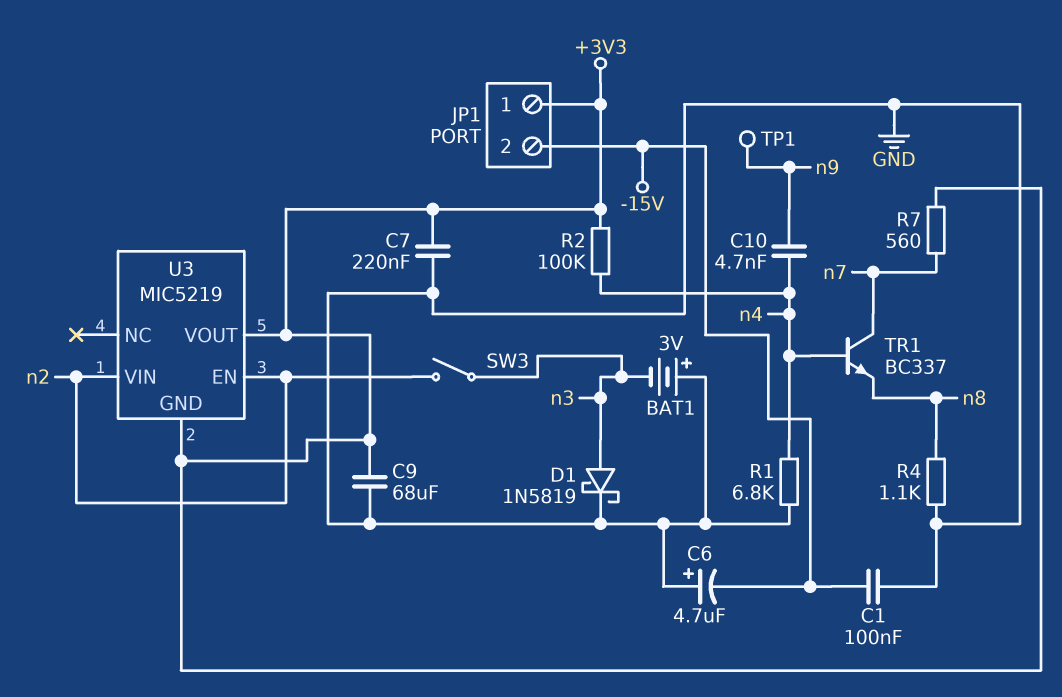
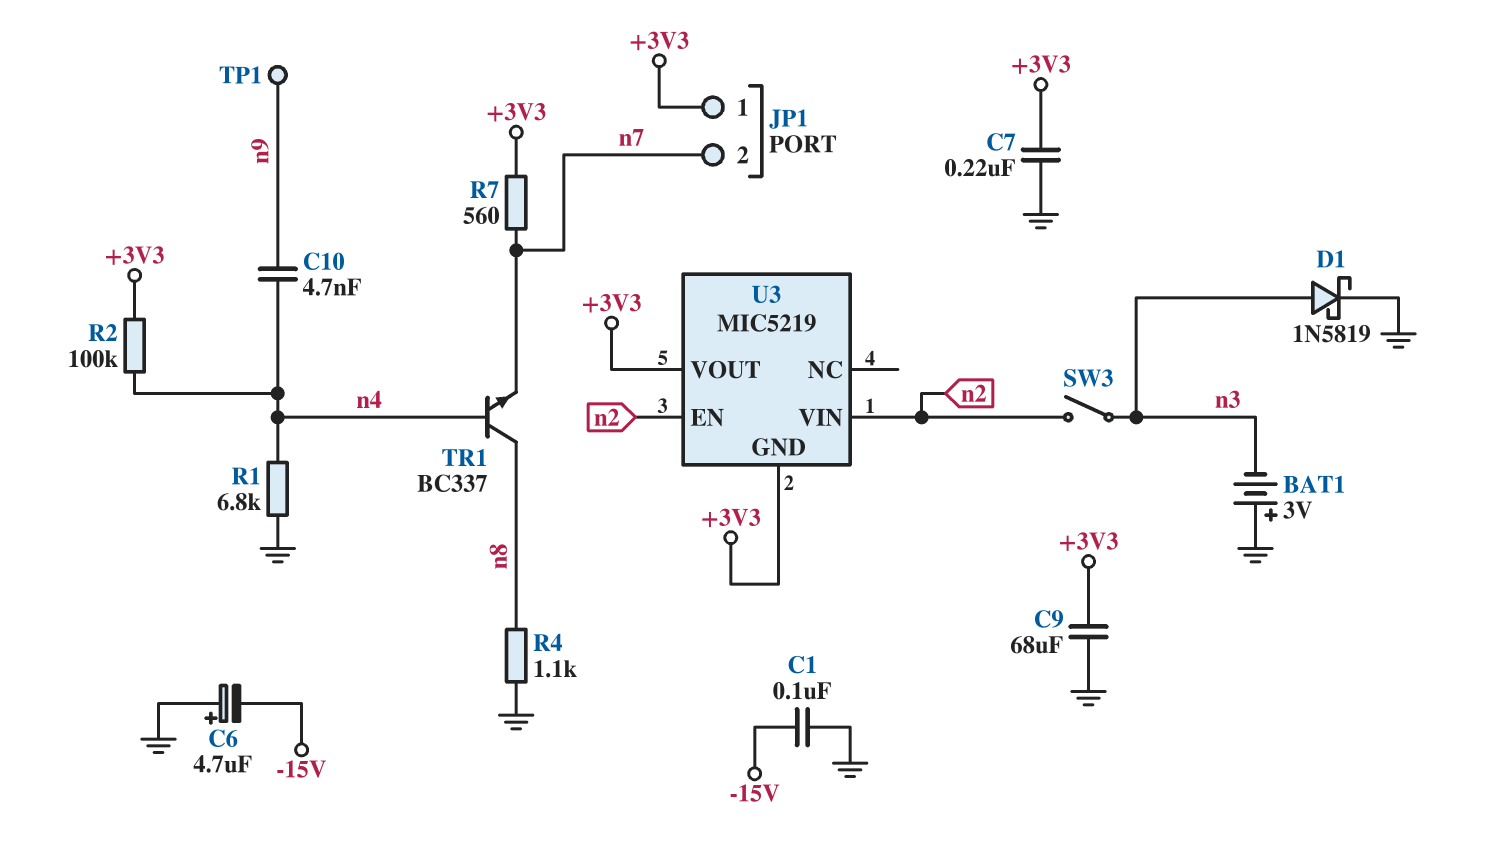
JP1 pin 2: -15V -> n7
TR1: NPN BC337 (B n4, C n7, E n8) -> NPN BC337 (B n4, C n8, E n7)

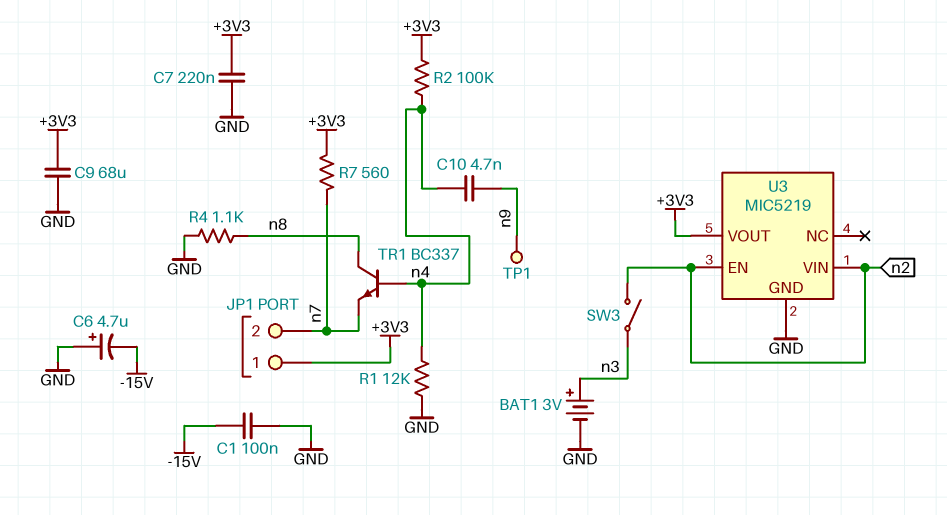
BAT1: 3V (plus GND, minus n3) -> 3V (plus n3, minus GND)
D1: schottky 1N5819 (A n3, K GND) -> none
R1: 6.8k (GND, n4) -> 12k (GND, n4)
U3 pin GND: +3V3 -> GND

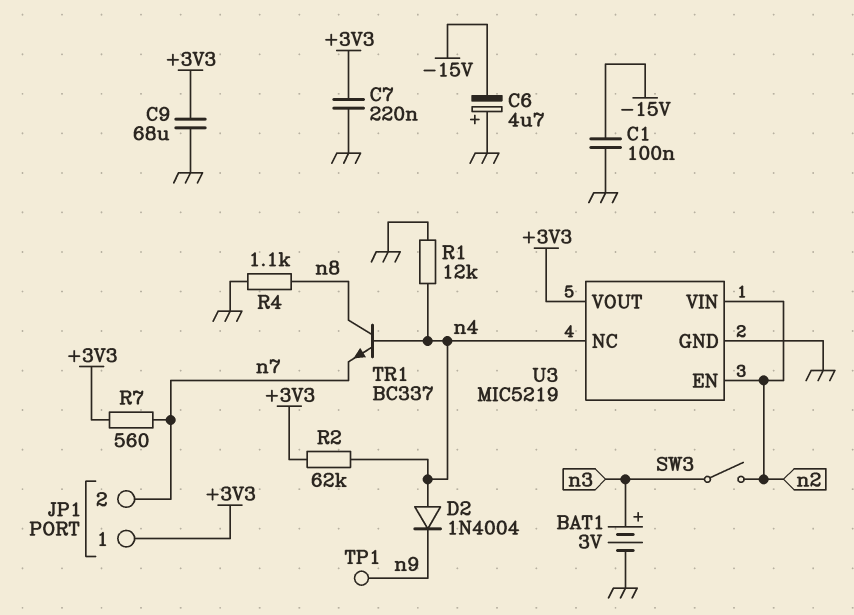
C10: 4.7nF (n4, n9) -> none
D2: none -> diode 1N4004 (A n4, K n9)
R2: 100k (+3V3, n4) -> 62k (+3V3, n4)
U3 pin NC: none -> n4

